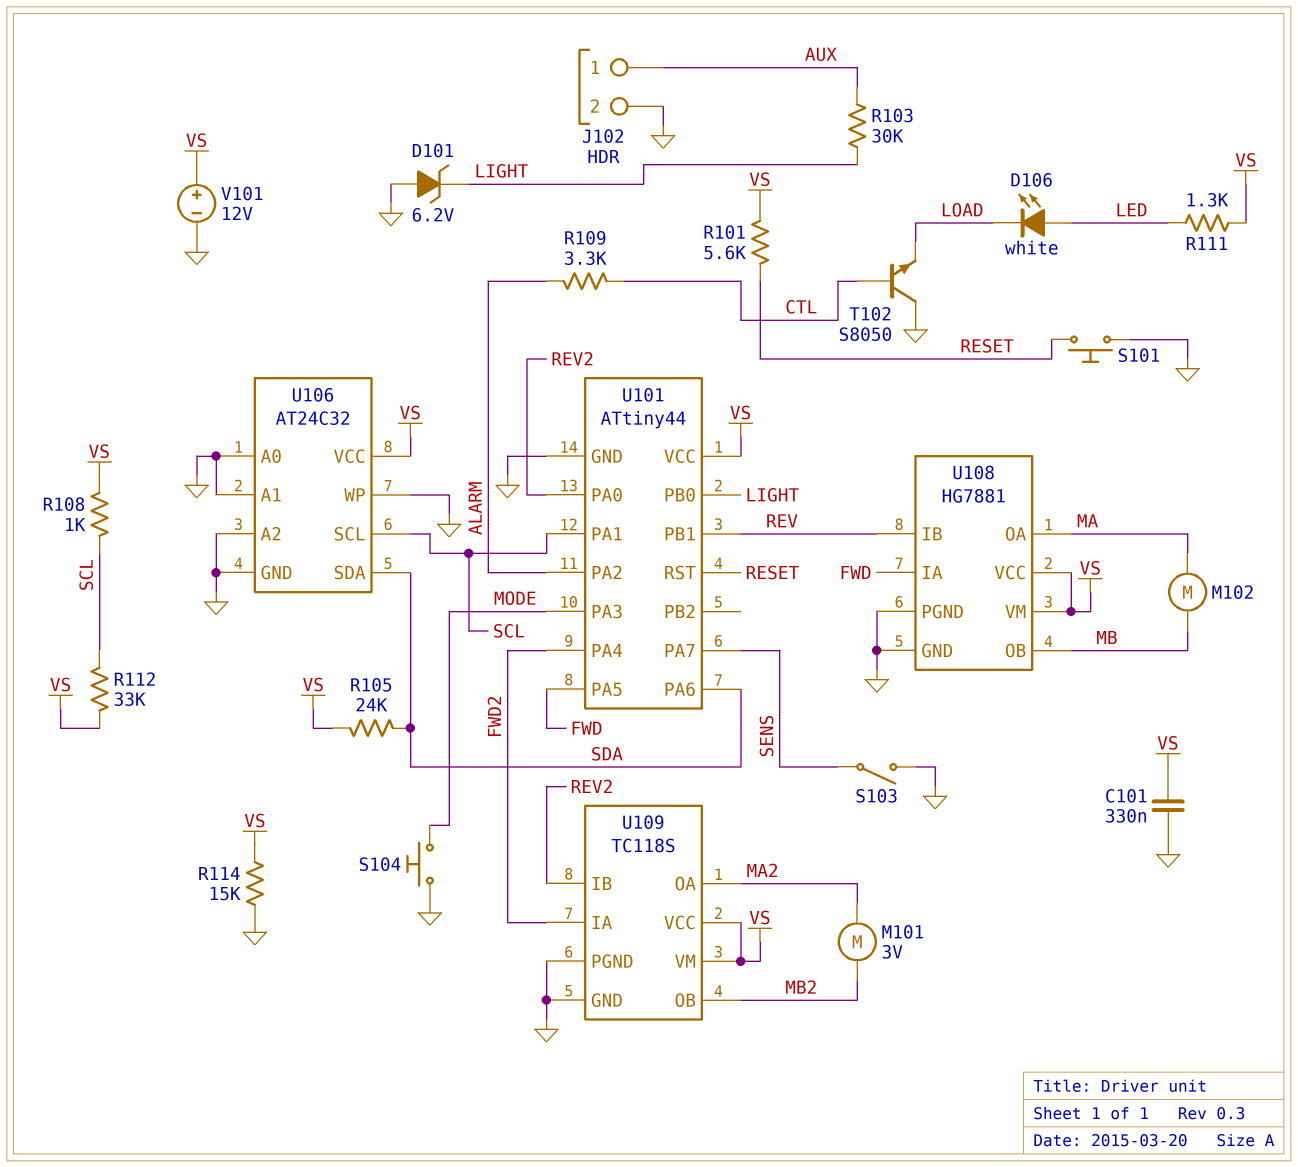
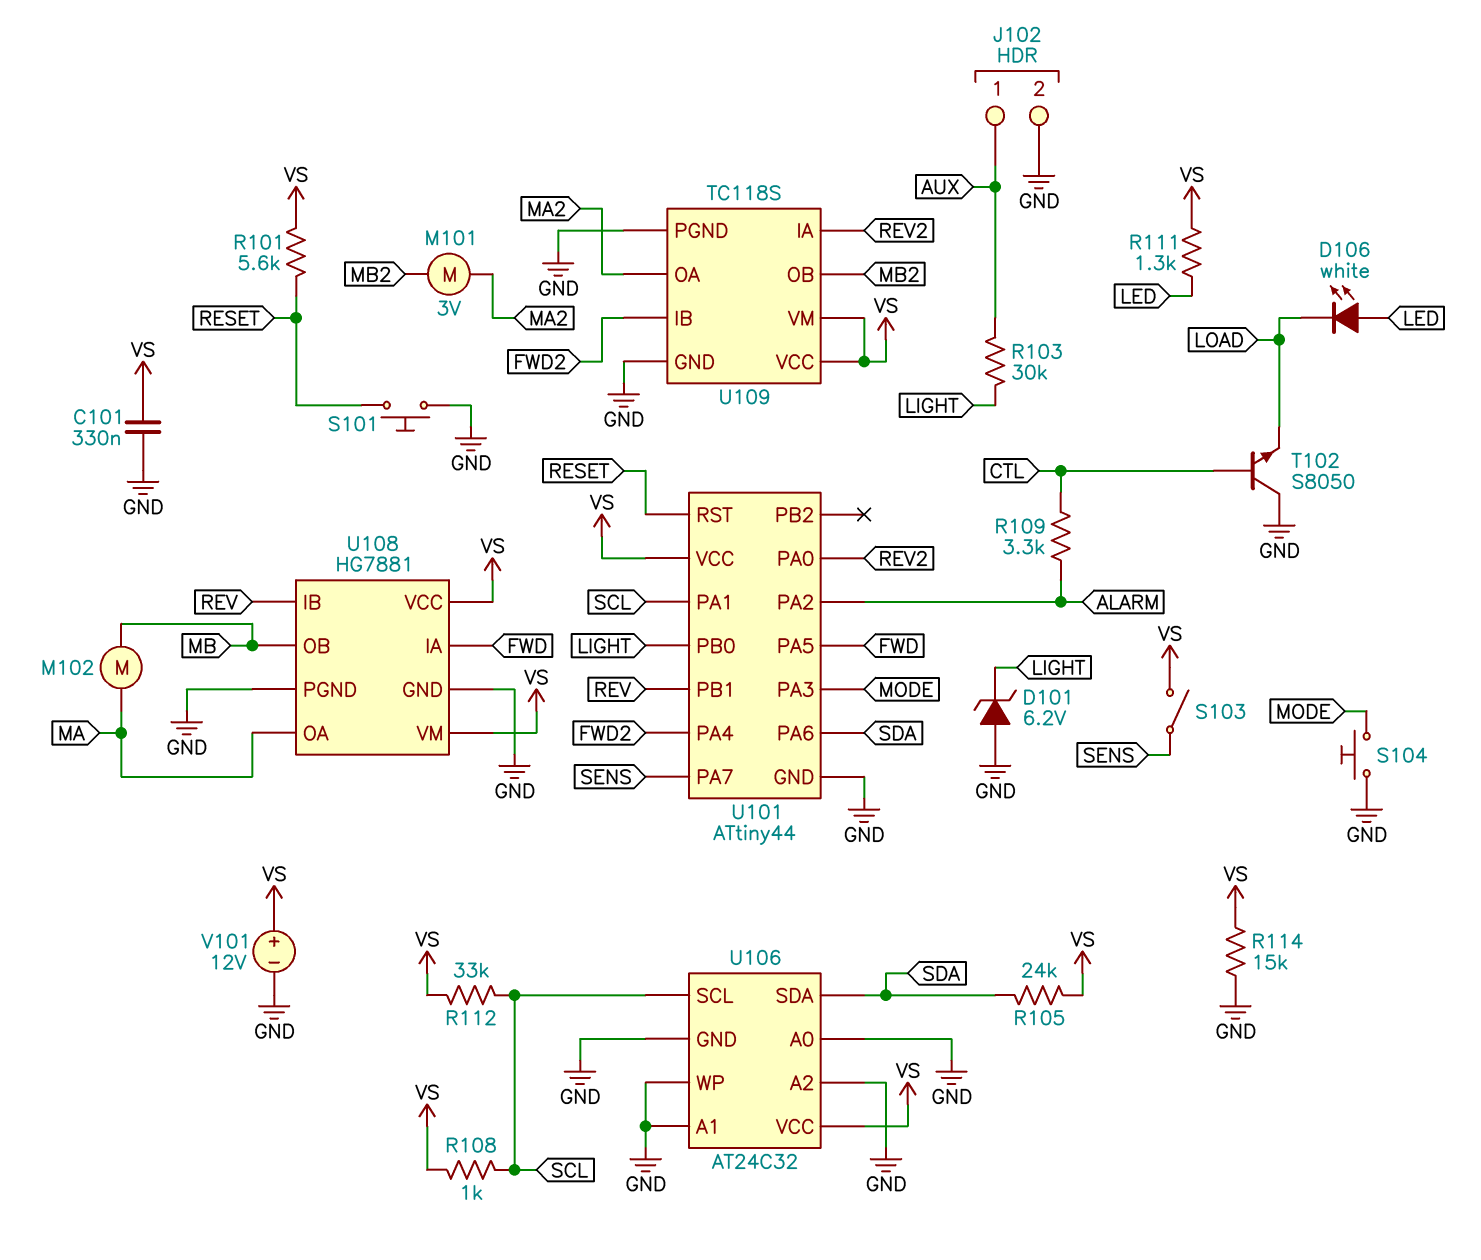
S103: switch (GND, SENS) -> switch (SENS, VS)
U109 pin IA: FWD2 -> REV2
U109 pin IB: REV2 -> FWD2

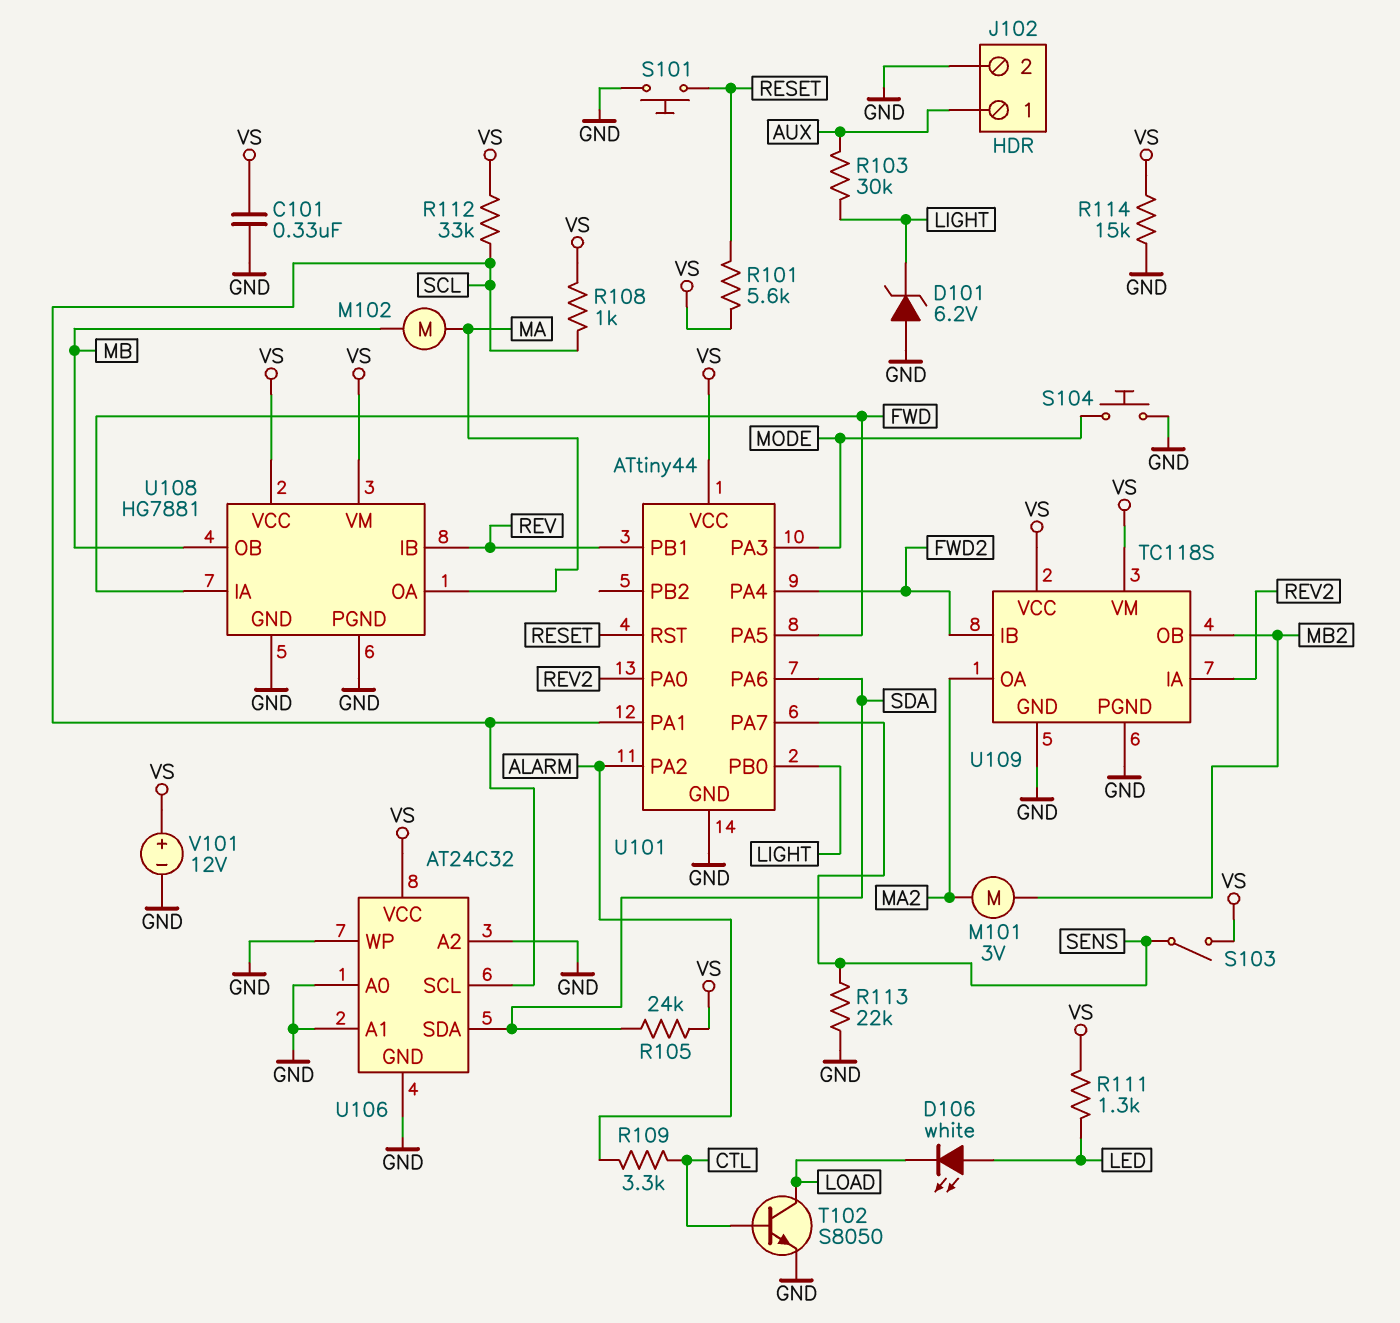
R113: none -> 22k (GND, SENS)
T102: NPN S8050 (B CTL, C GND, E LOAD) -> NPN S8050 (B CTL, C LOAD, E GND)

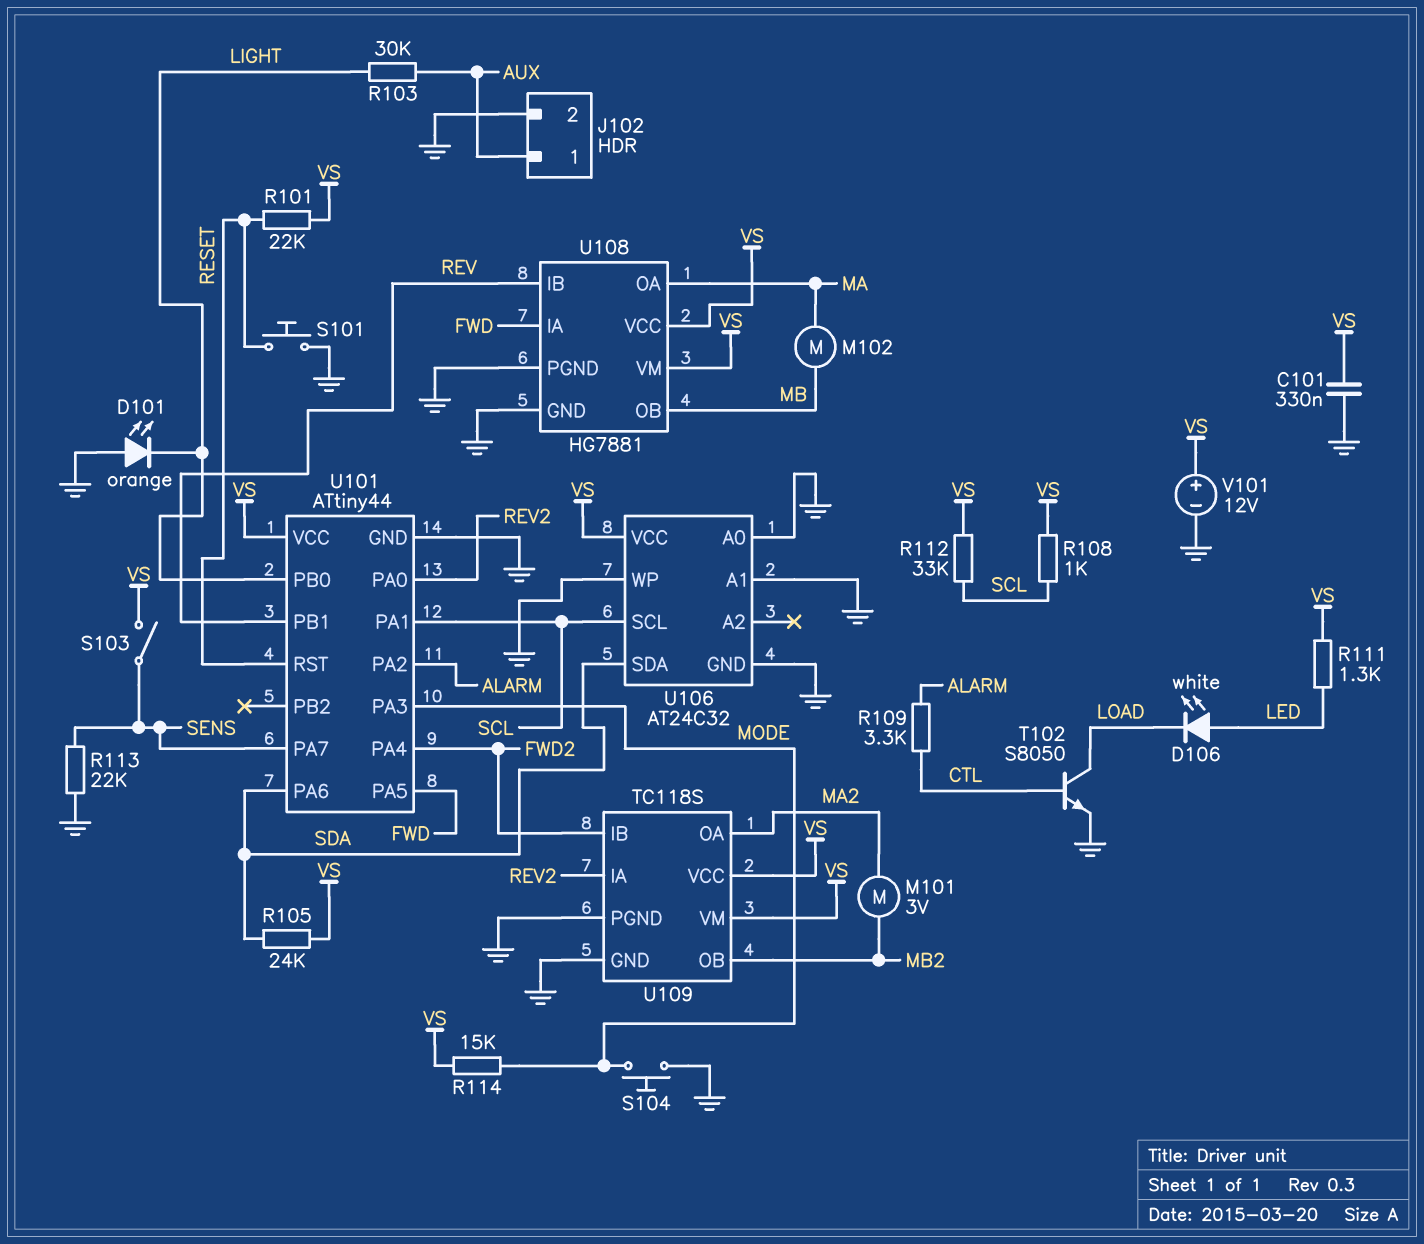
D101: zener 6.2V (A GND, K LIGHT) -> LED orange (A GND, K LIGHT)
R101: 5.6k (RESET, VS) -> 22k (RESET, VS)
R114: 15k (GND, VS) -> 15k (MODE, VS)
U106 pin A2: GND -> none

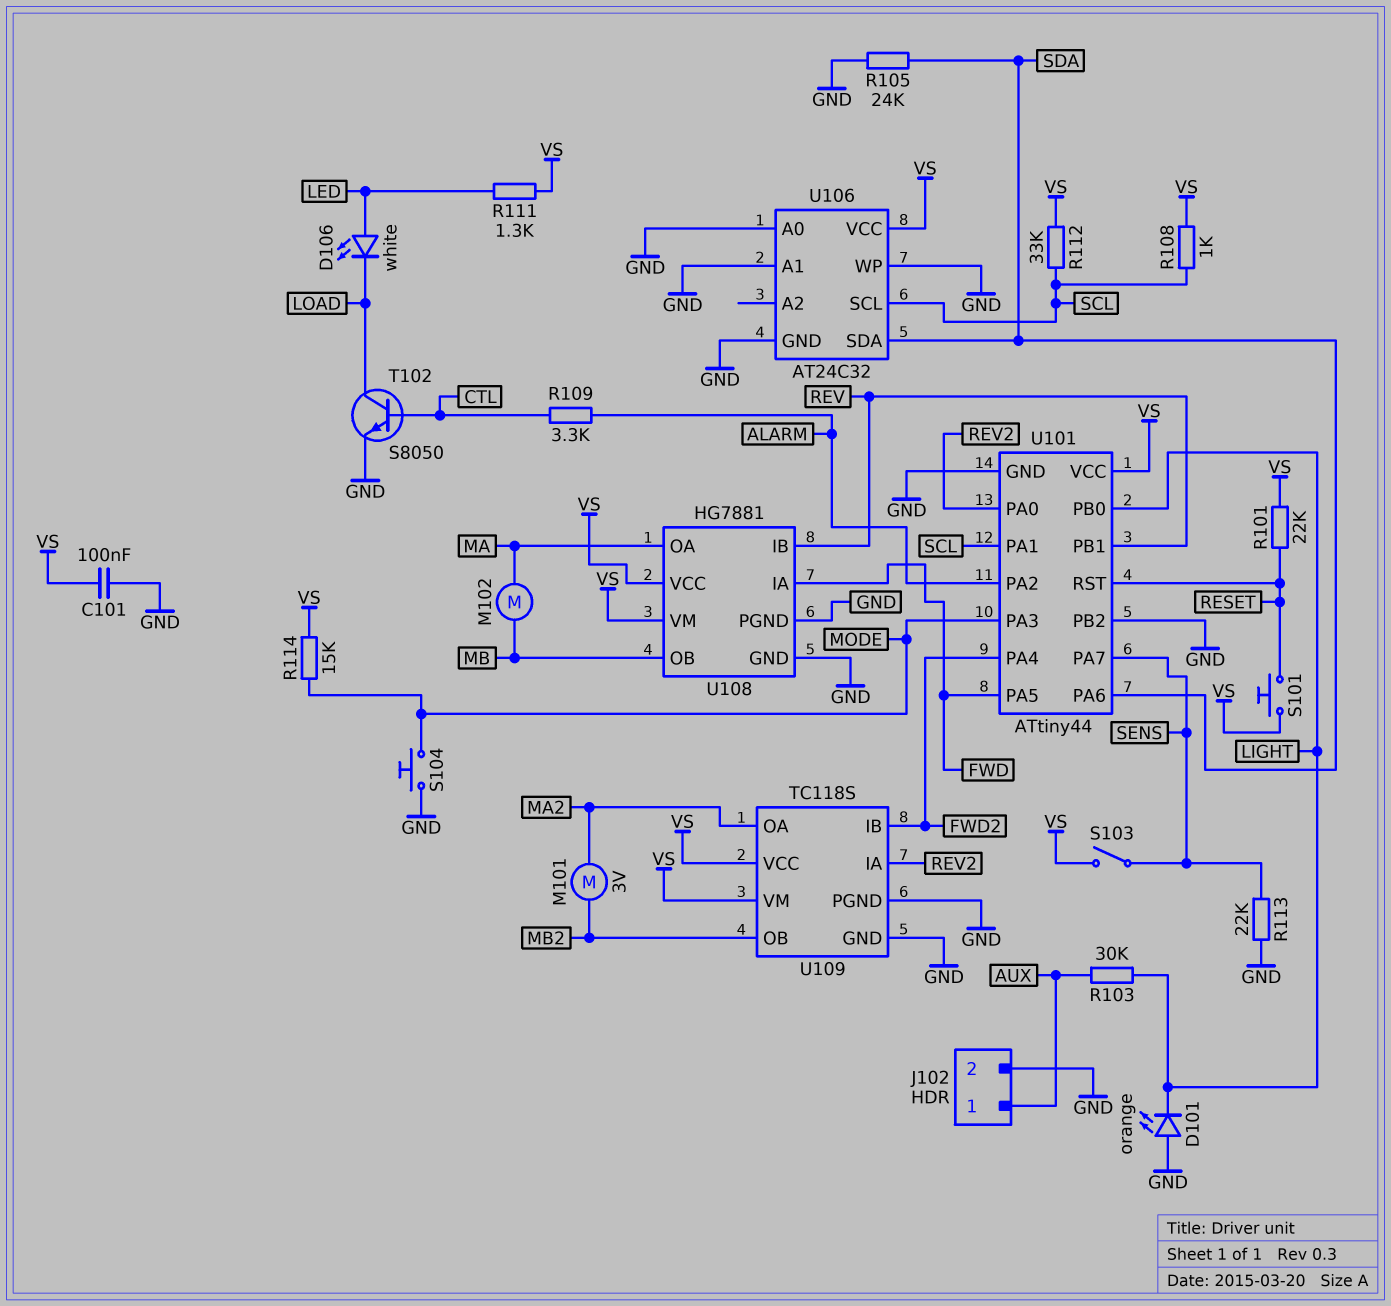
C101: 330nF (GND, VS) -> 100nF (GND, VS)
R105: 24k (SDA, VS) -> 24k (GND, SDA)
S101: button (GND, RESET) -> button (RESET, VS)
U101 pin PB2: none -> GND
V101: 12V (plus VS, minus GND) -> none

